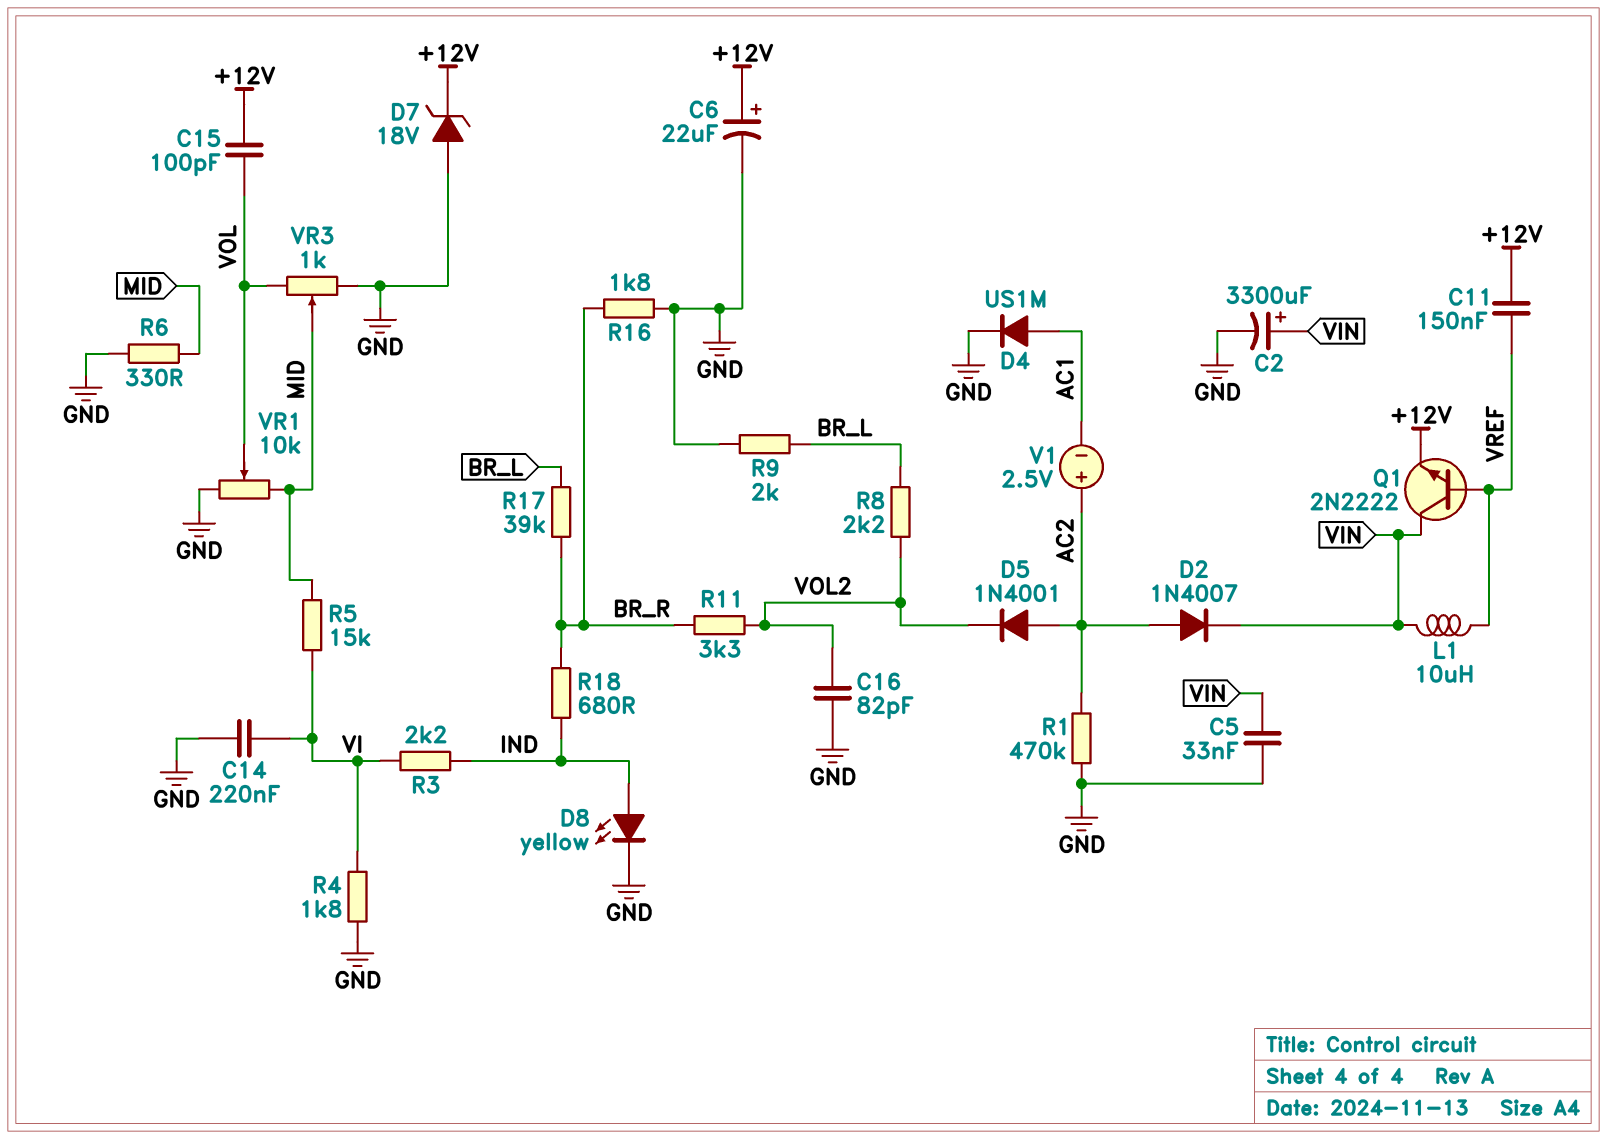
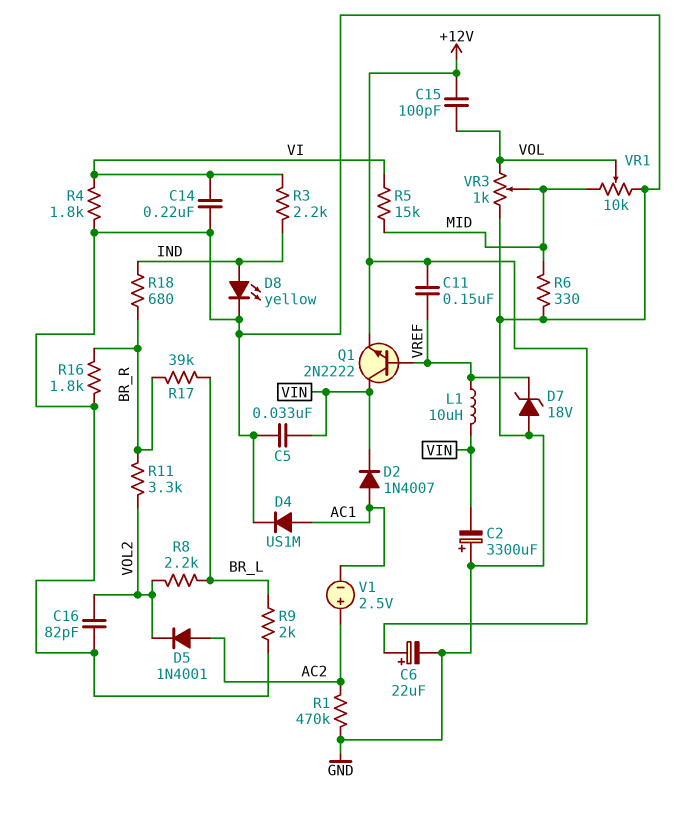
C2: 3300uF (plus VIN, minus GND) -> 3300uF (plus GND, minus VIN)
D2: diode 1N4007 (A AC2, K VIN) -> diode 1N4007 (A AC1, K VIN)
D7: zener 18V (A GND, K +12V) -> zener 18V (A GND, K VREF)

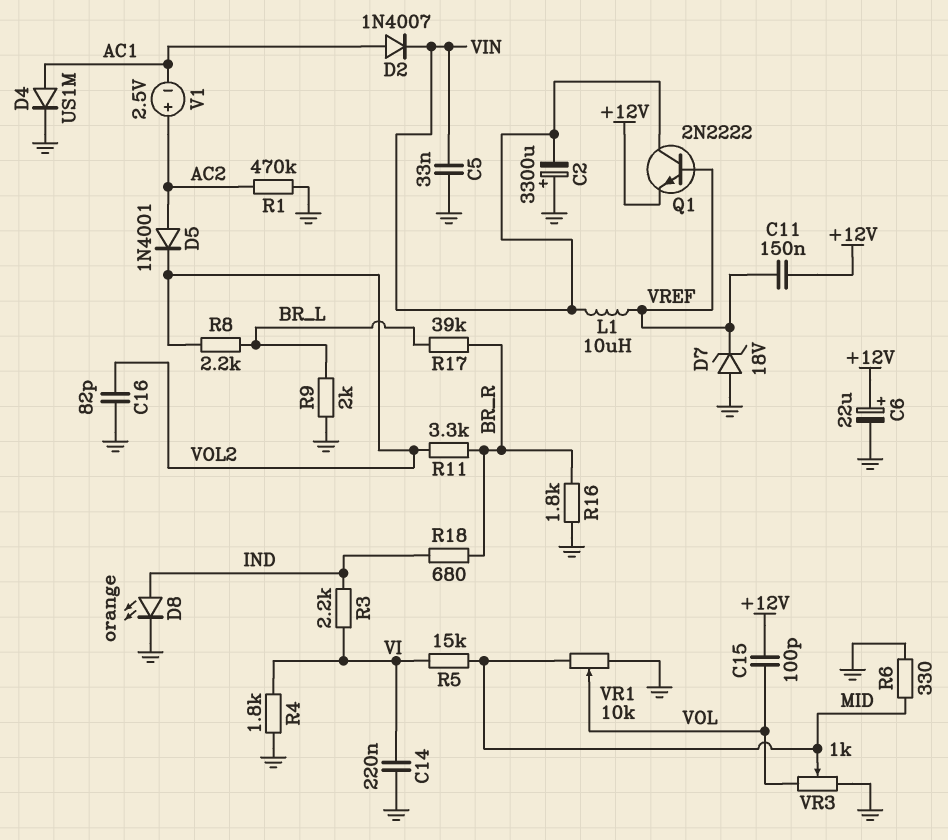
D8: LED yellow (A IND, K GND) -> LED orange (A IND, K GND)

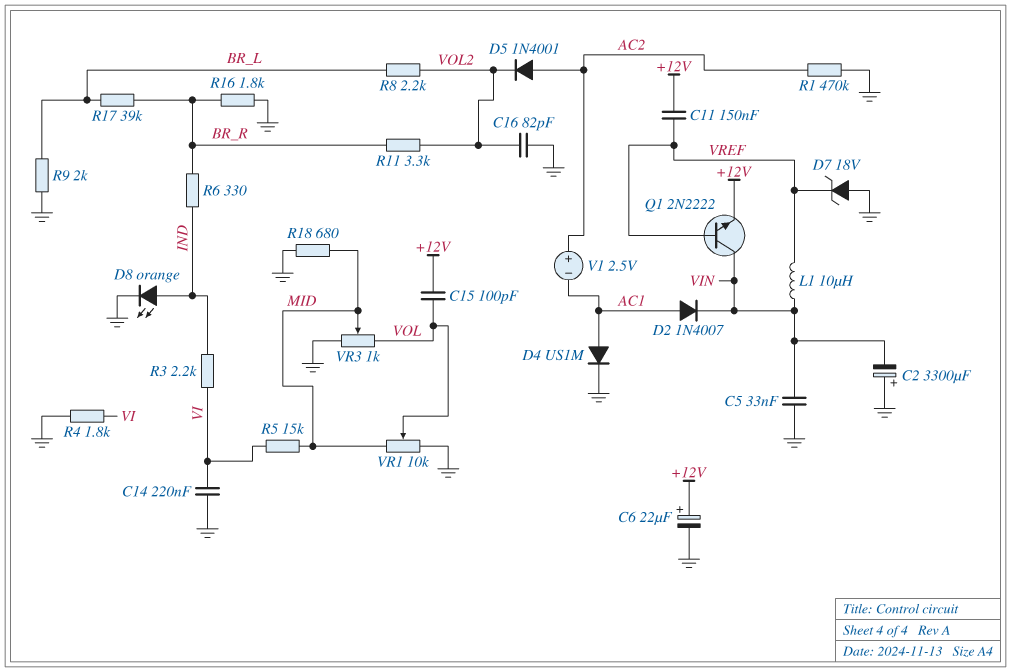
R6: 330 (GND, MID) -> 330 (BR_R, IND)
R18: 680 (BR_R, IND) -> 680 (GND, MID)

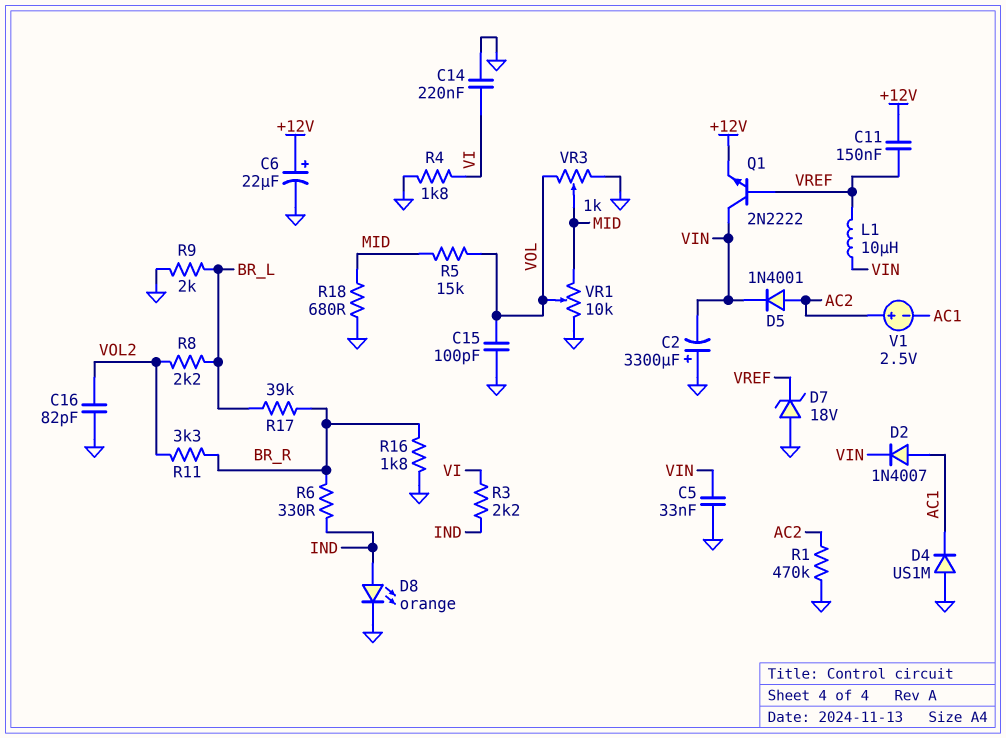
C15: 100pF (+12V, VOL) -> 100pF (GND, VOL)
D4: diode US1M (A AC1, K GND) -> diode US1M (A GND, K AC1)
D5: diode 1N4001 (A AC2, K VOL2) -> diode 1N4001 (A AC2, K VIN)
R5: 15k (MID, VI) -> 15k (MID, VOL)

